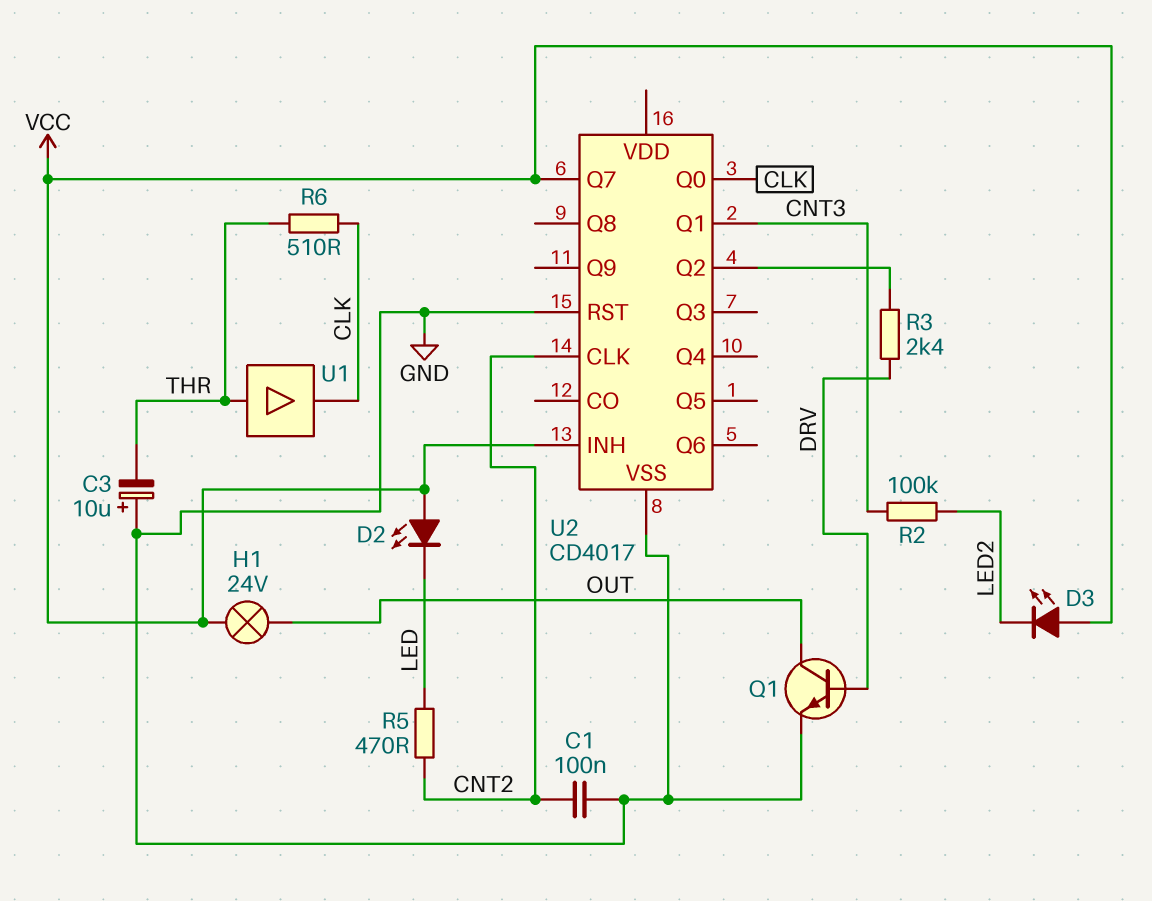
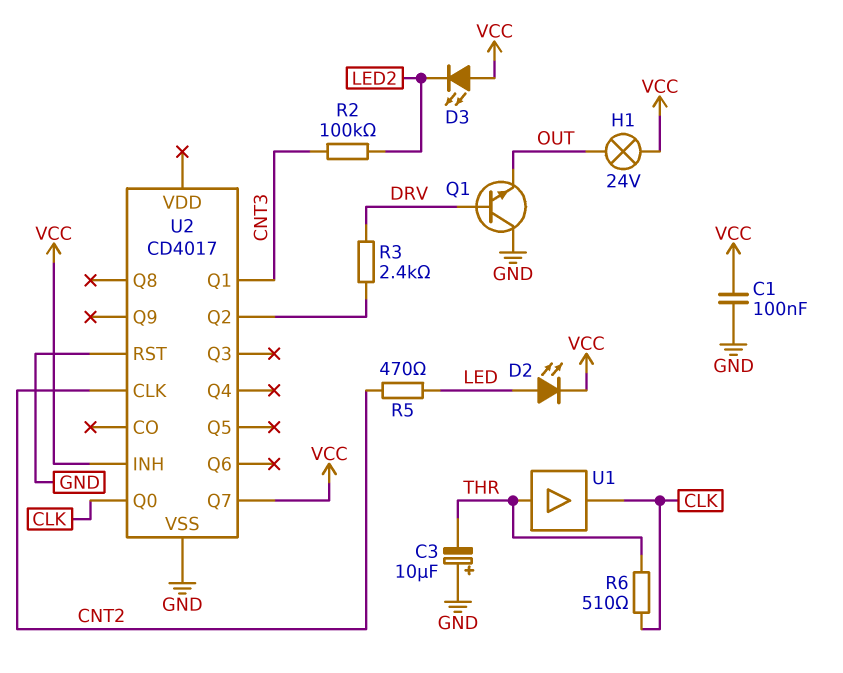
C1: 100nF (CNT2, GND) -> 100nF (GND, VCC)
D2: LED (A VCC, K LED) -> LED (A LED, K VCC)
Q1: NPN (B DRV, C OUT, E GND) -> NPN (B DRV, C GND, E OUT)

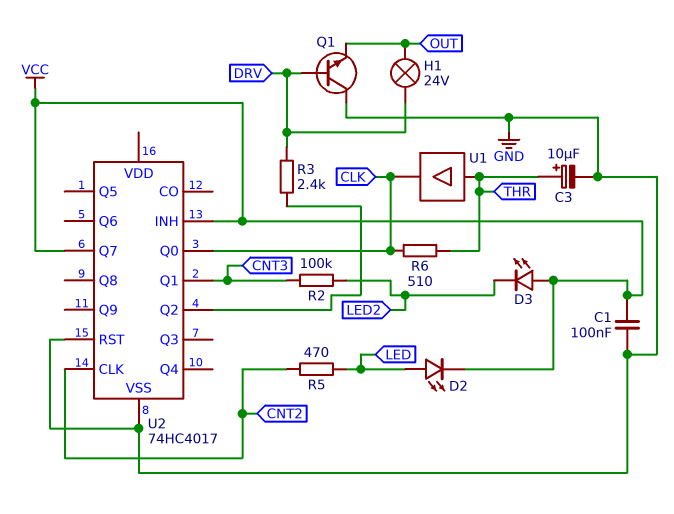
C3: 10uF (plus GND, minus THR) -> 10uF (plus THR, minus GND)
H1: lamp 24V (OUT, VCC) -> lamp 24V (DRV, OUT)
U2: CD4017 -> 74HC4017

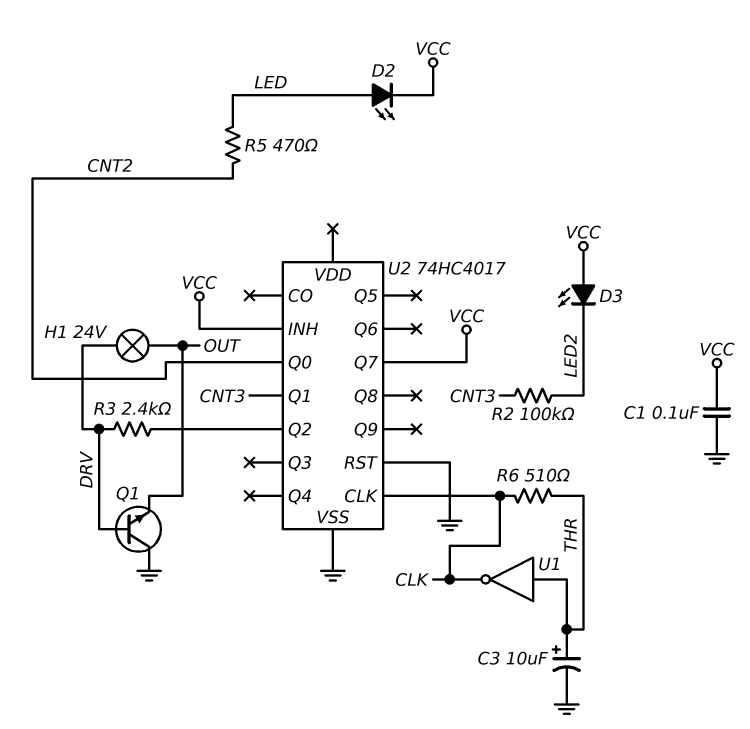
U1: buffer (in THR, out CLK) -> NOT (in THR, out CLK)
U2 pin CLK: CNT2 -> CLK
U2 pin Q0: CLK -> CNT2

